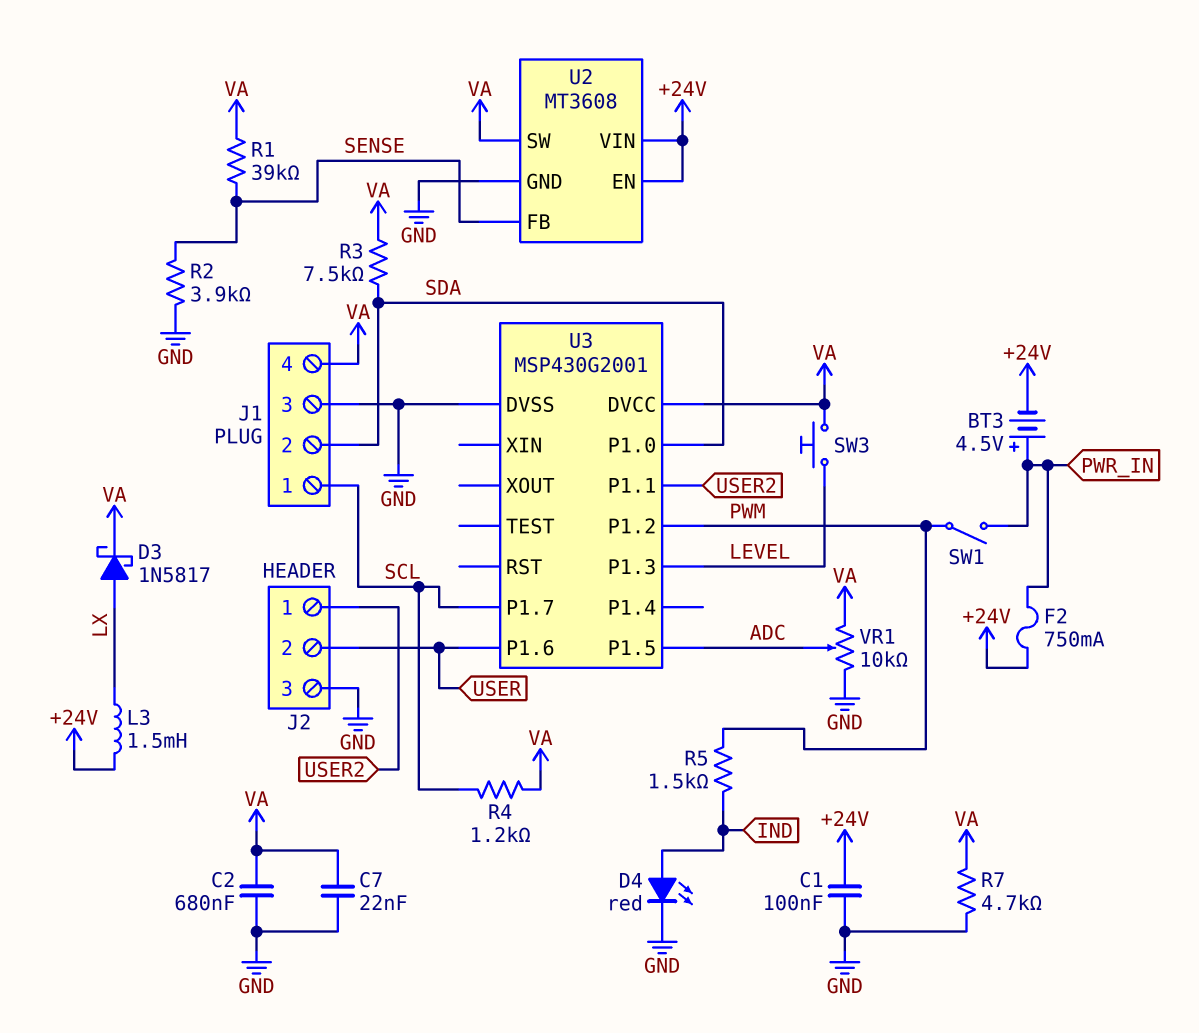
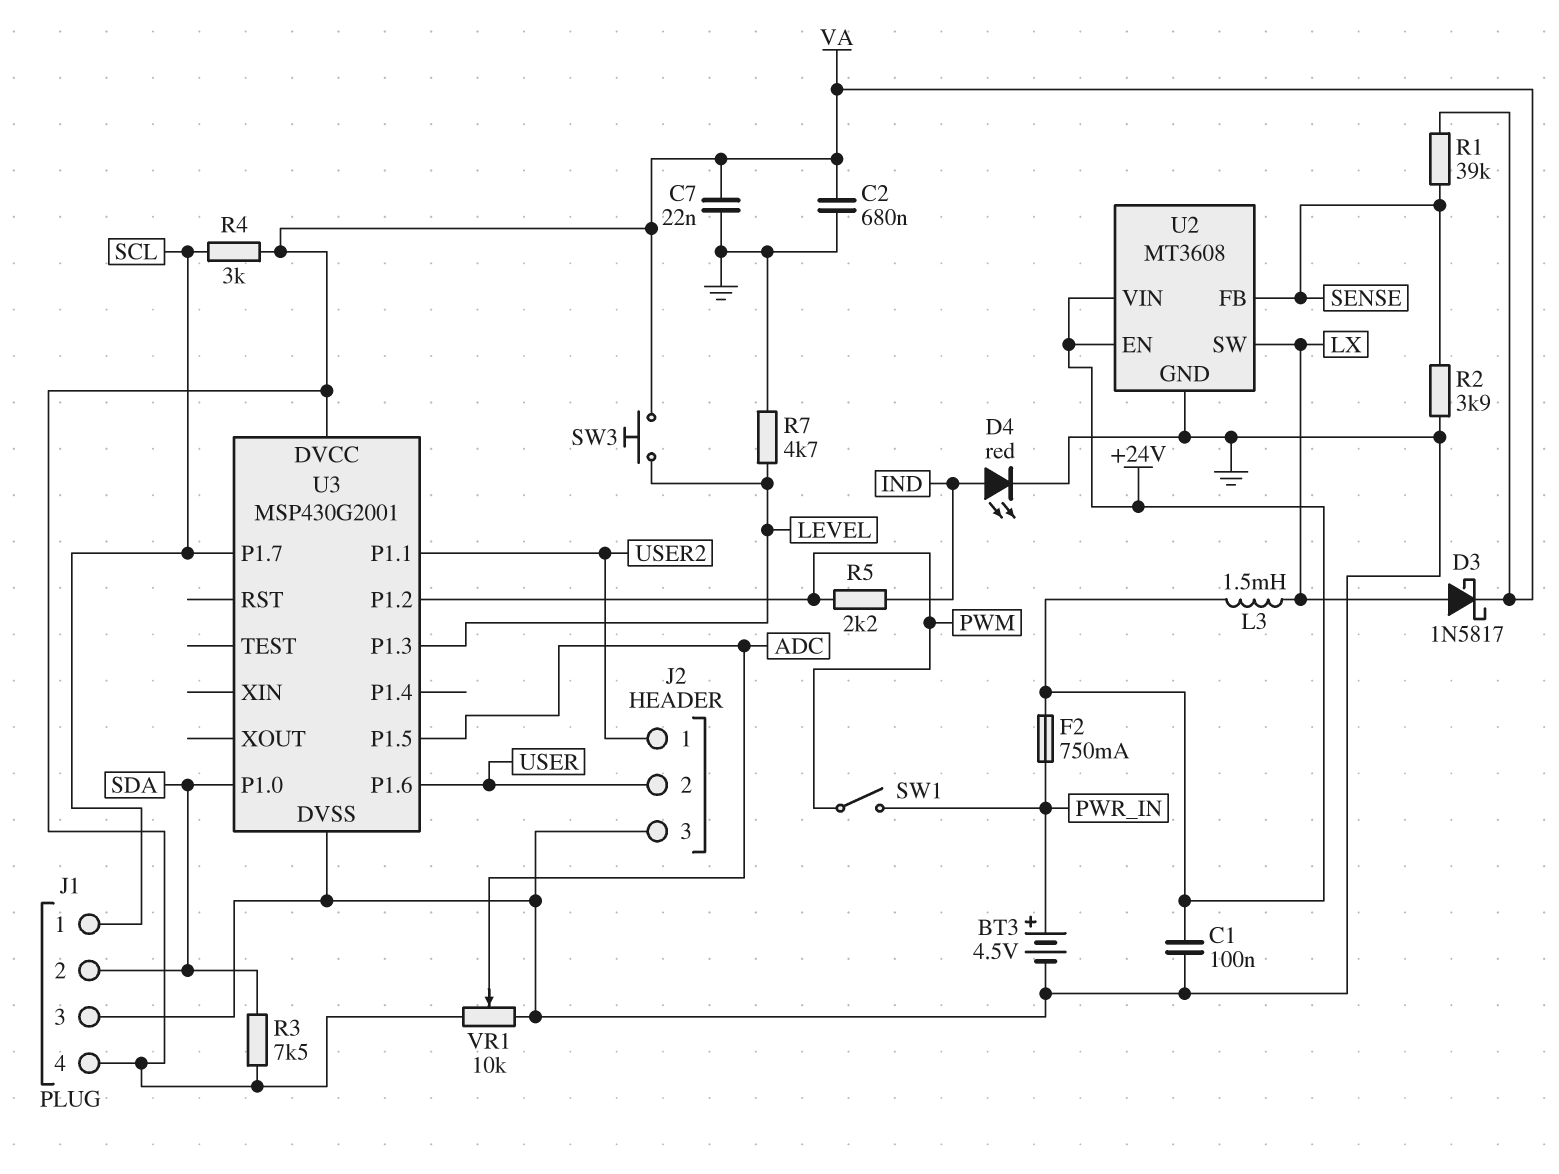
BT3: 4.5V (plus PWR_IN, minus +24V) -> 4.5V (plus PWR_IN, minus GND)
R4: 1.2k (SCL, VA) -> 3k (SCL, VA)
R5: 1.5k (IND, PWM) -> 2.2k (IND, PWM)
R7: 4.7k (GND, VA) -> 4.7k (GND, LEVEL)
U2 pin SW: VA -> LX

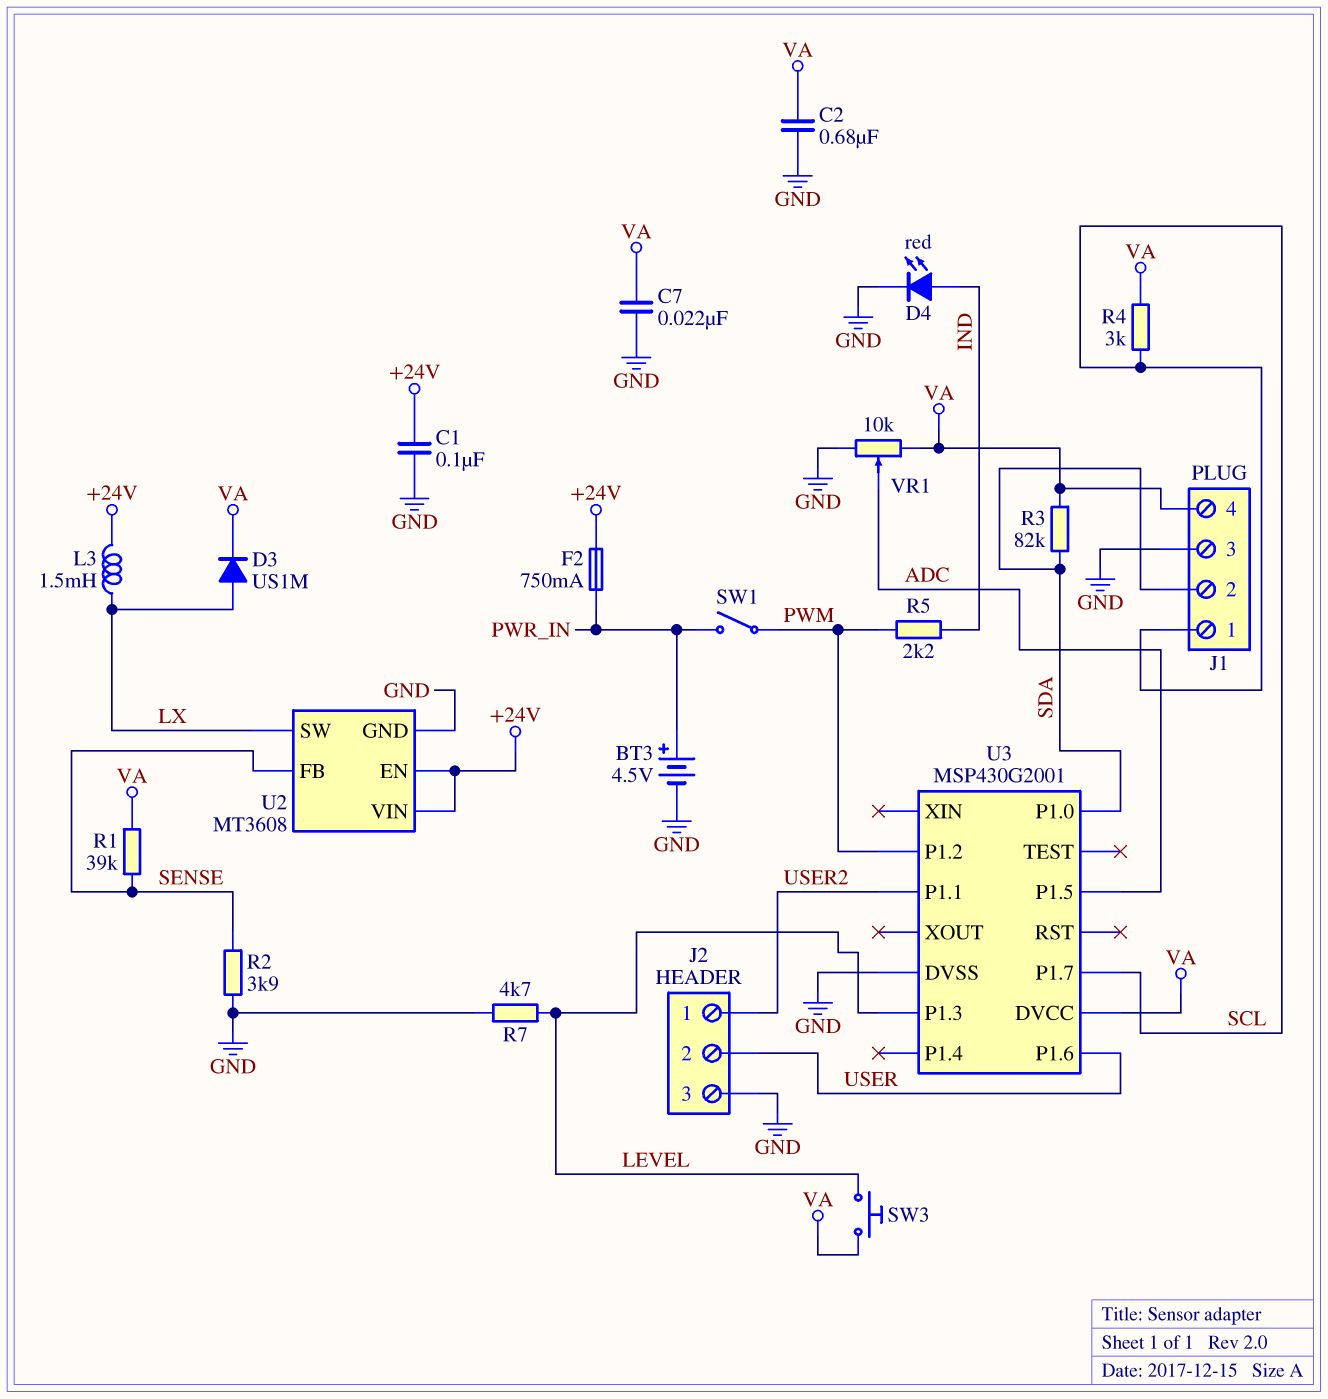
D3: schottky 1N5817 (A LX, K VA) -> diode US1M (A LX, K VA)
R3: 7.5k (SDA, VA) -> 82k (SDA, VA)

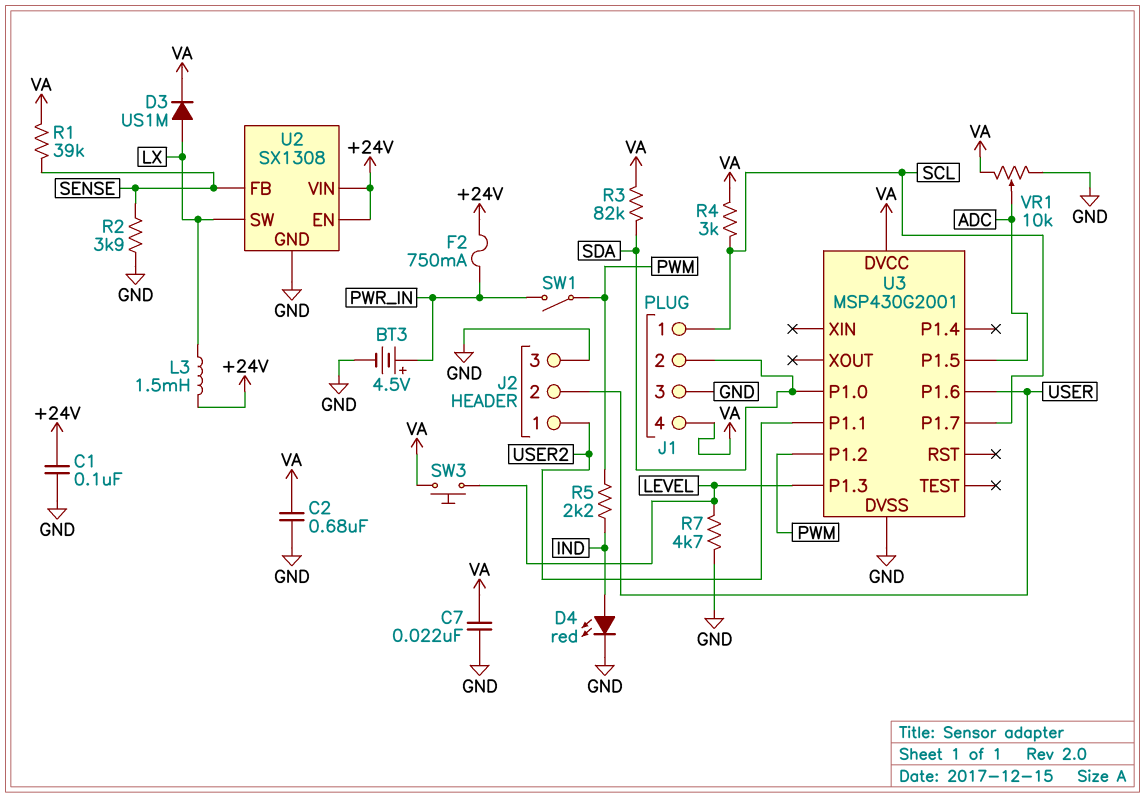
U2: MT3608 -> SX1308

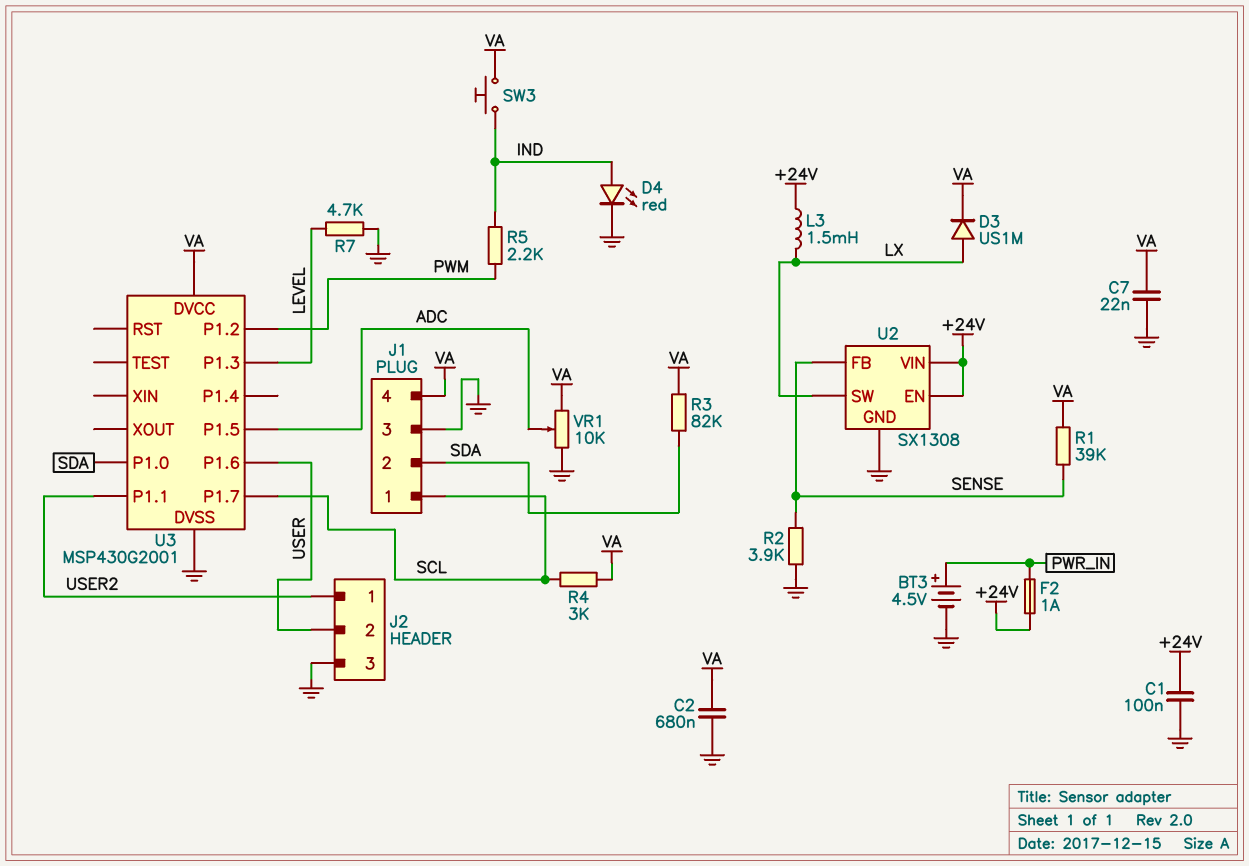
F2: 750mA (+24V, PWR_IN) -> 1A (+24V, PWR_IN)
SW1: switch (PWM, PWR_IN) -> none
SW3: button (LEVEL, VA) -> button (IND, VA)

